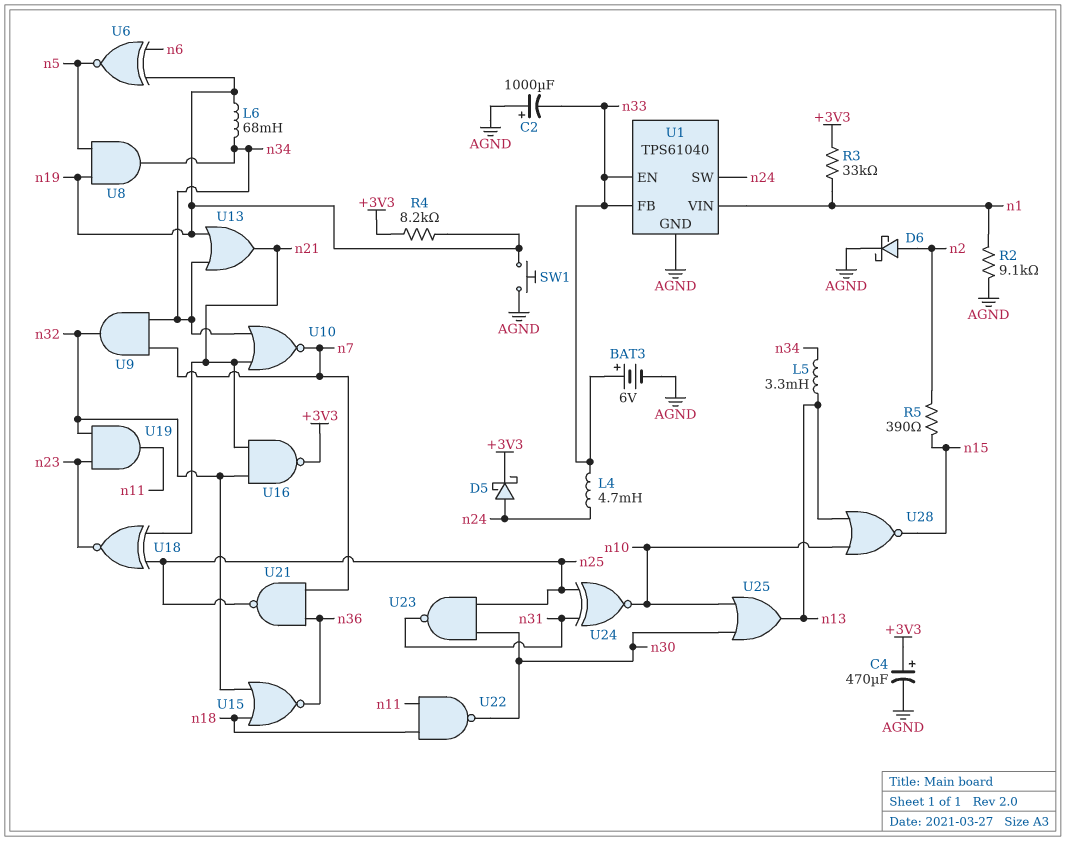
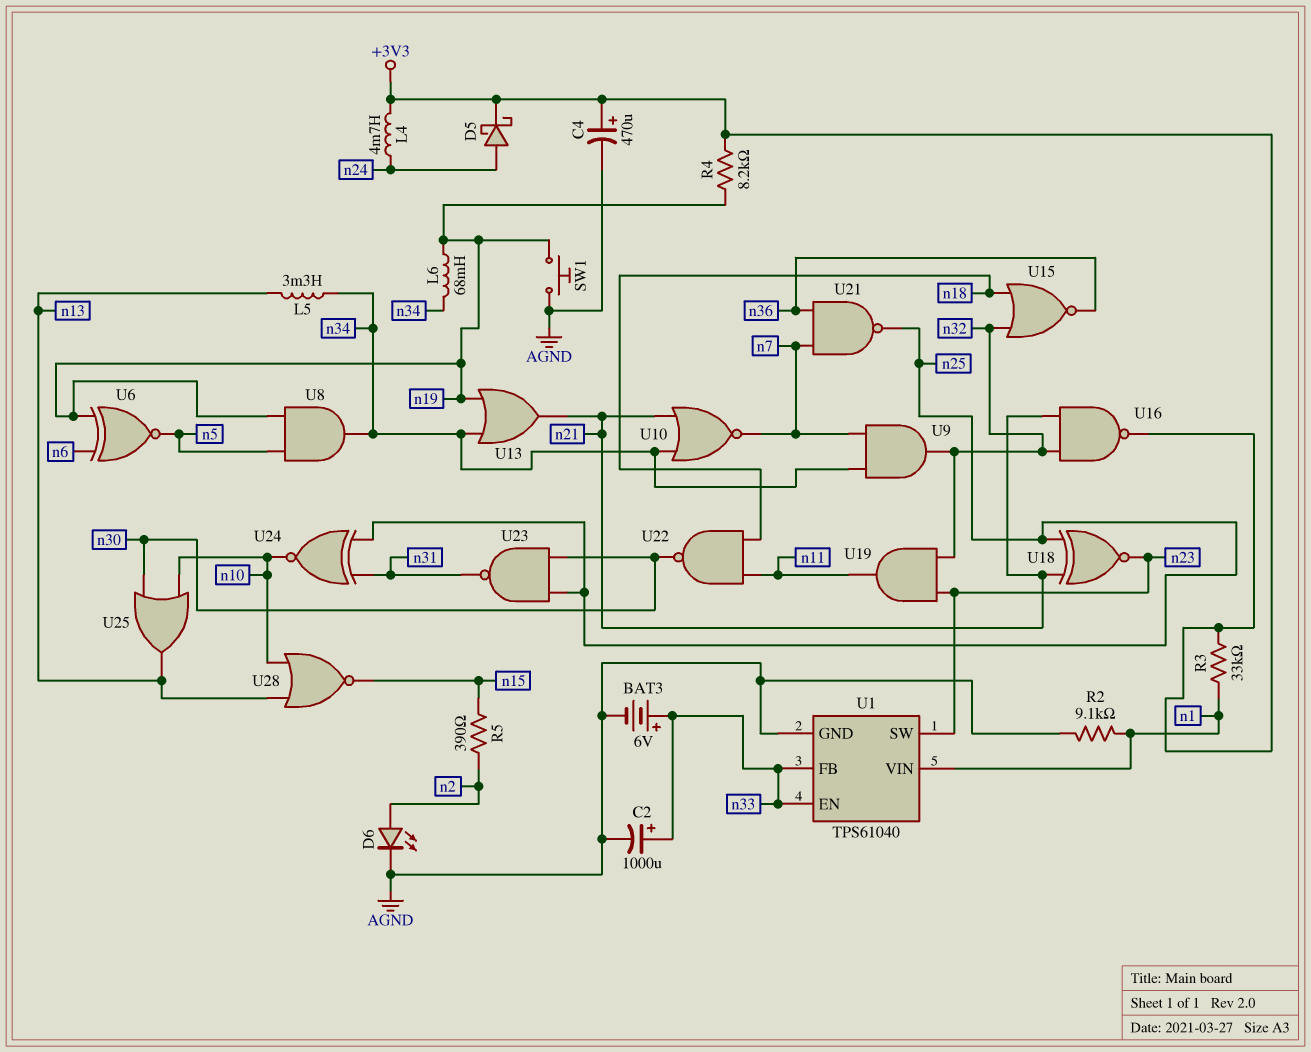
C2: 1000uF (plus AGND, minus n33) -> 1000uF (plus n33, minus AGND)
D6: schottky (A n2, K AGND) -> LED (A n2, K AGND)
L4: 4.7mH (n24, n33) -> 4.7mH (+3V3, n24)
U1 pin SW: n24 -> n23

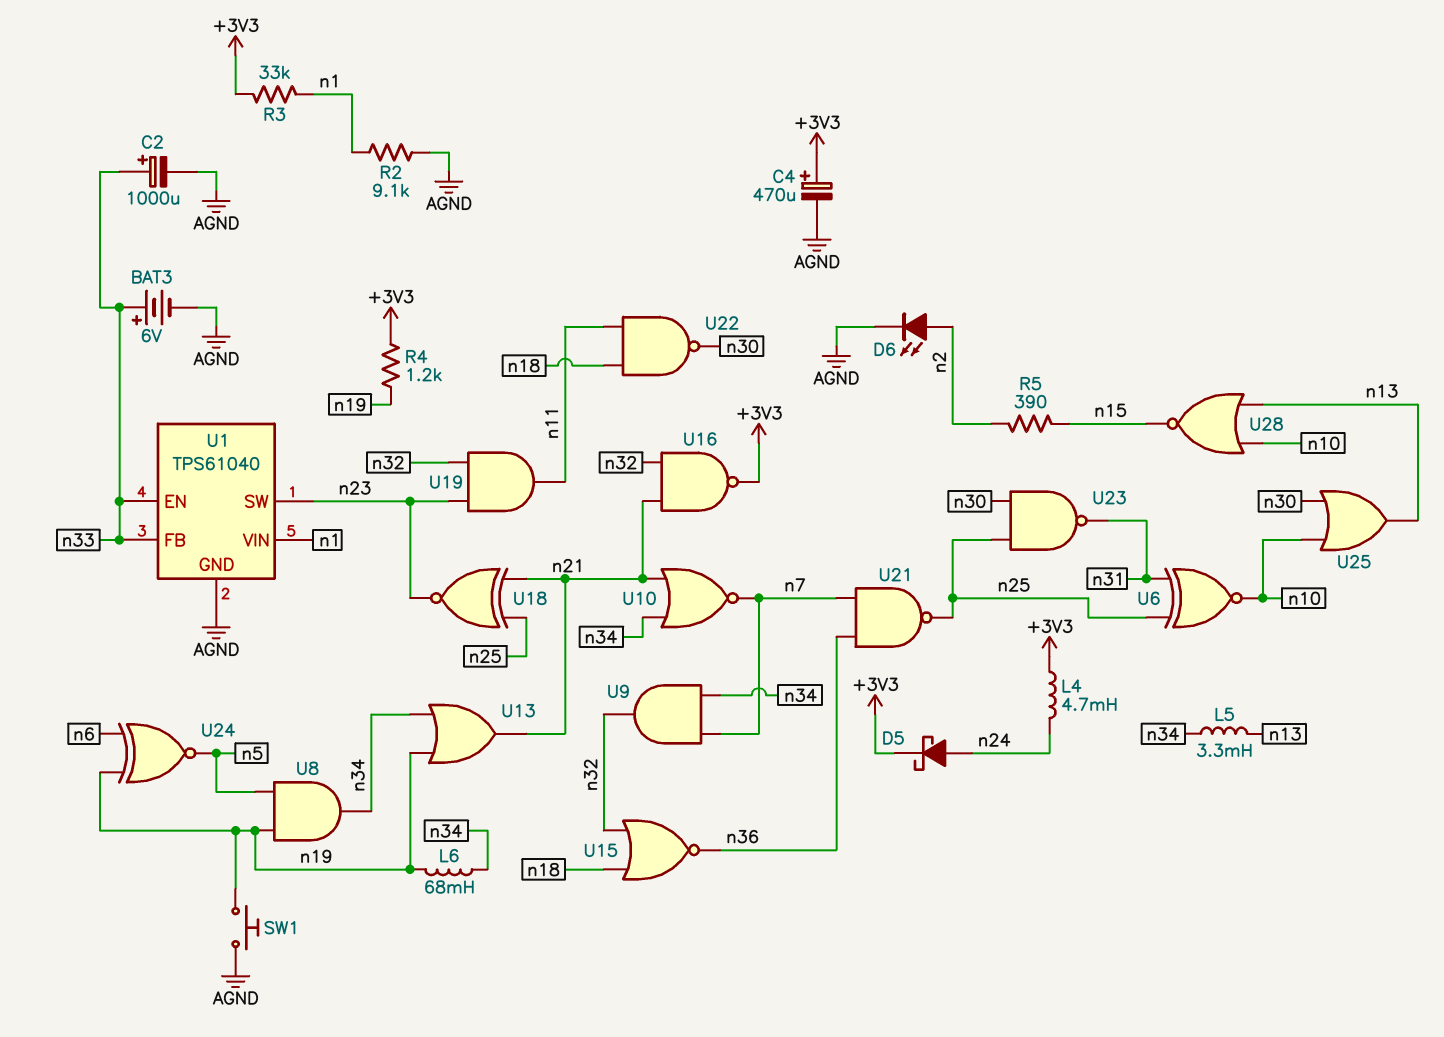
R4: 8.2k (+3V3, n19) -> 1.2k (+3V3, n19)
U6: XNOR (in n6, in n19, out n5) -> XNOR (in n25, in n31, out n10)
U24: XNOR (in n25, in n31, out n10) -> XNOR (in n6, in n19, out n5)

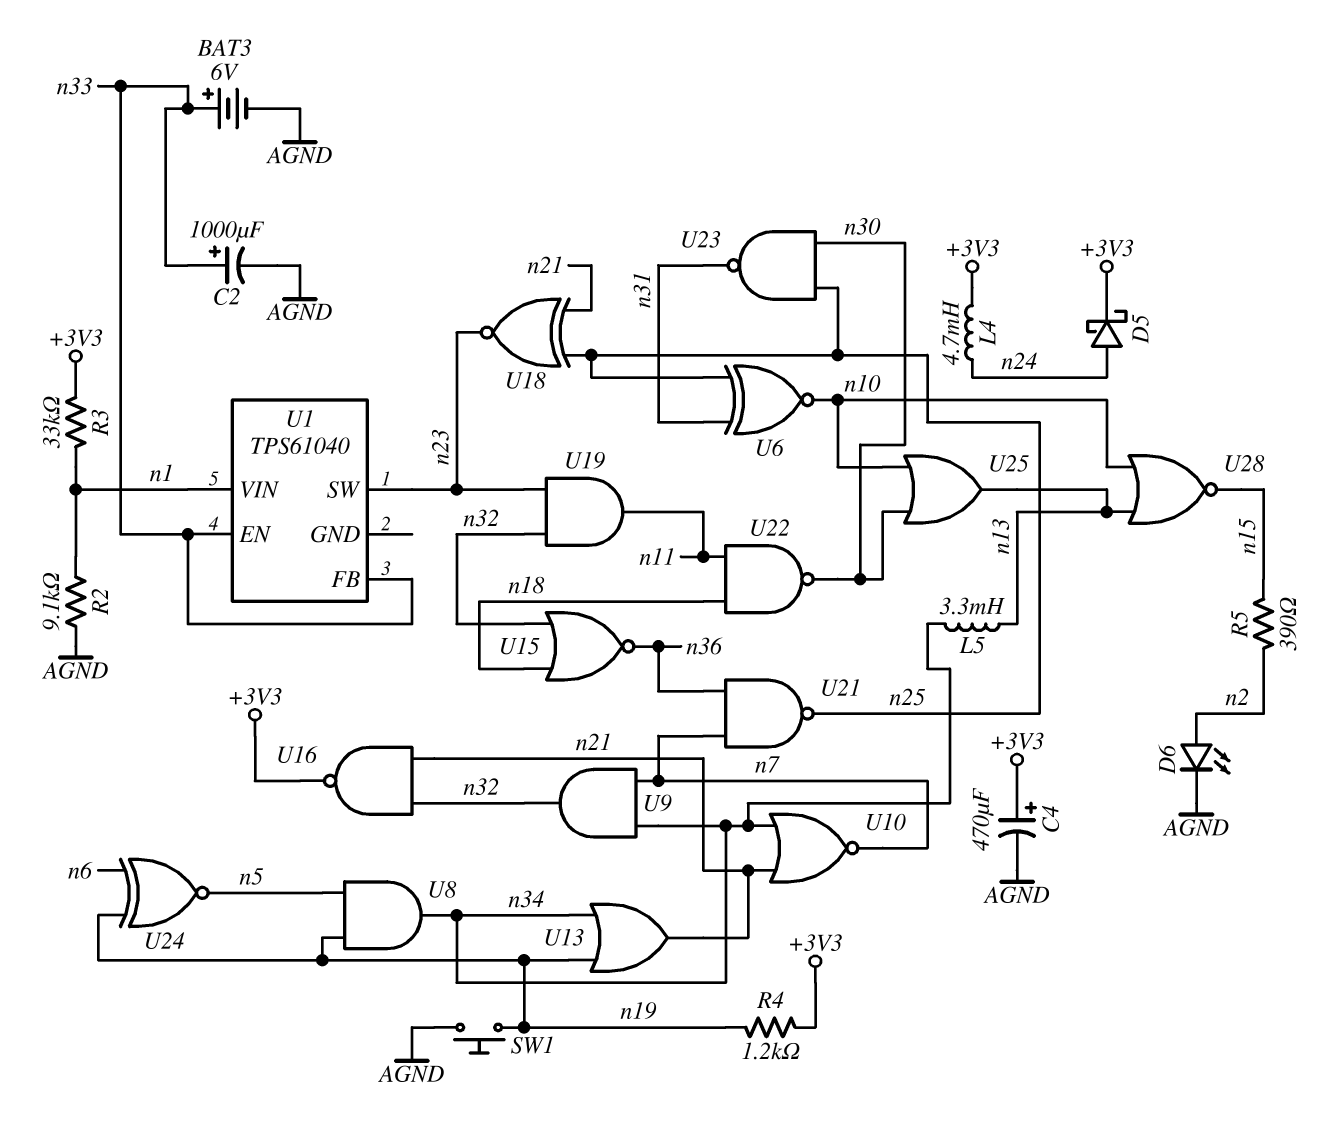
L6: 68mH (n19, n34) -> none
U1 pin GND: AGND -> none

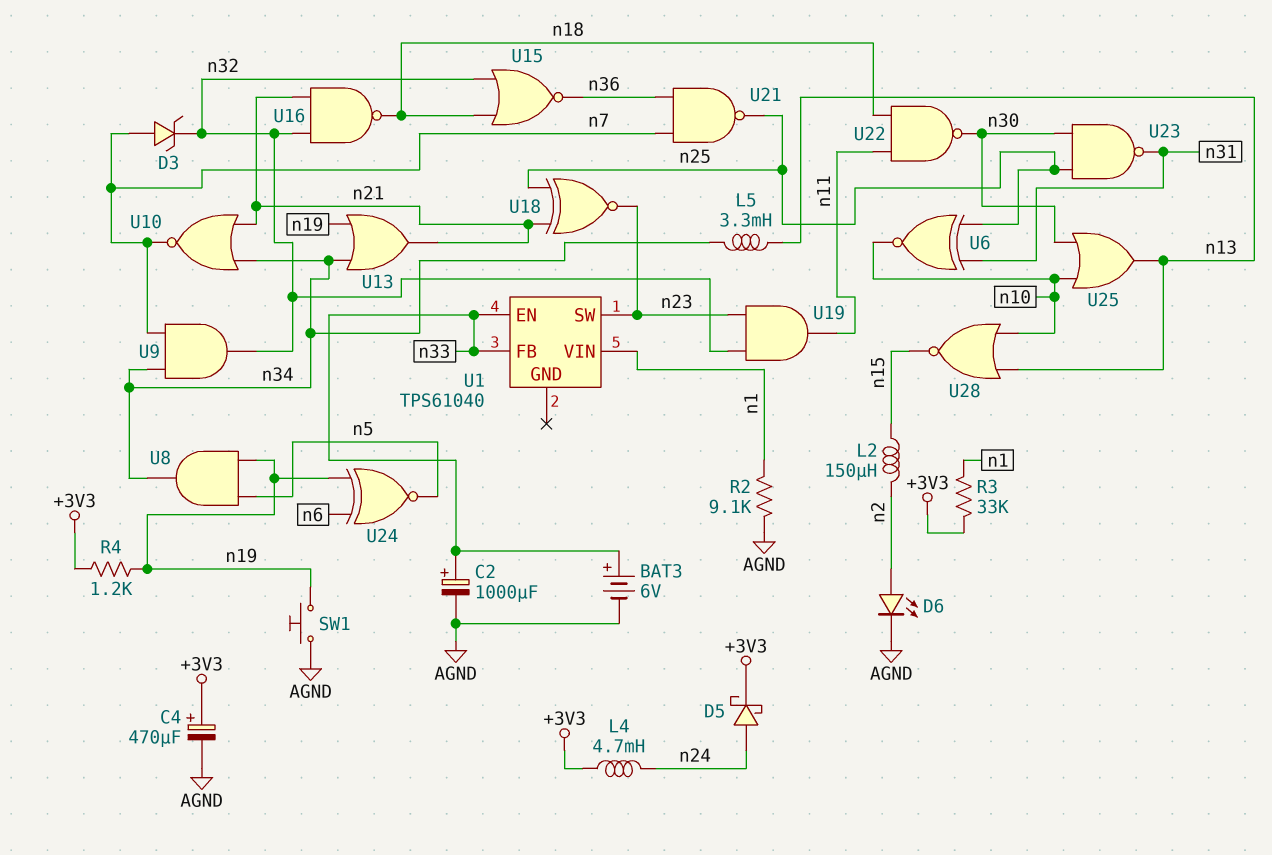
D3: none -> zener (A n7, K n32)
L2: none -> 150uH (n2, n15)
R5: 390 (n2, n15) -> none
U16: NAND (in n21, in n32, out +3V3) -> NAND (in n21, in n32, out n18)

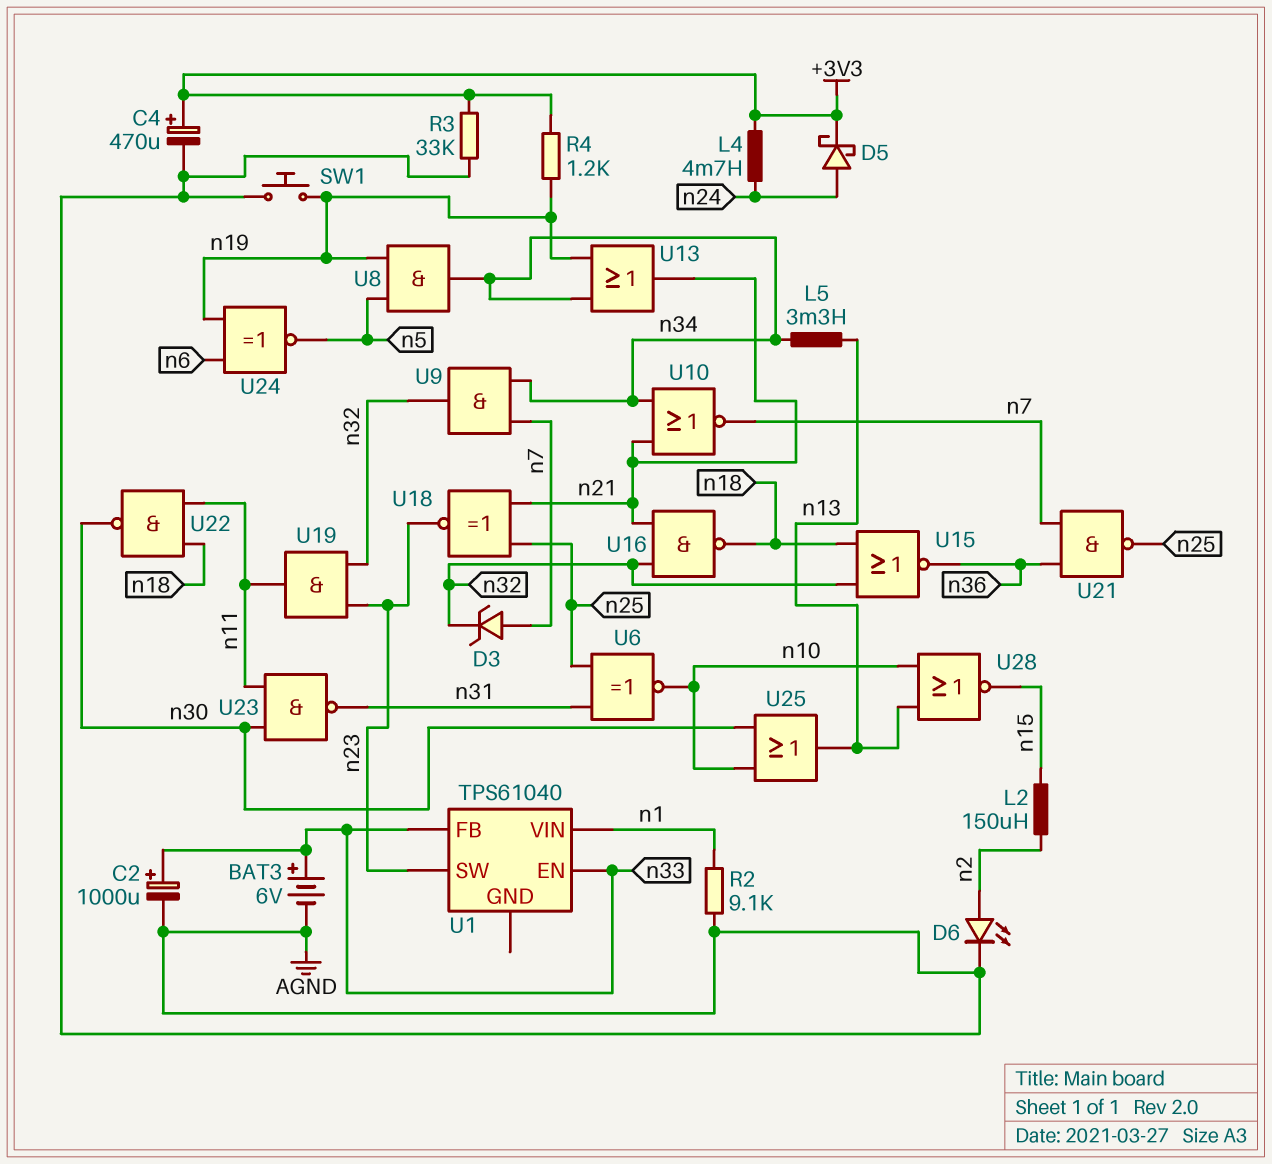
R3: 33k (+3V3, n1) -> 33k (+3V3, AGND)
U23: NAND (in n25, in n30, out n31) -> NAND (in n11, in n30, out n31)

